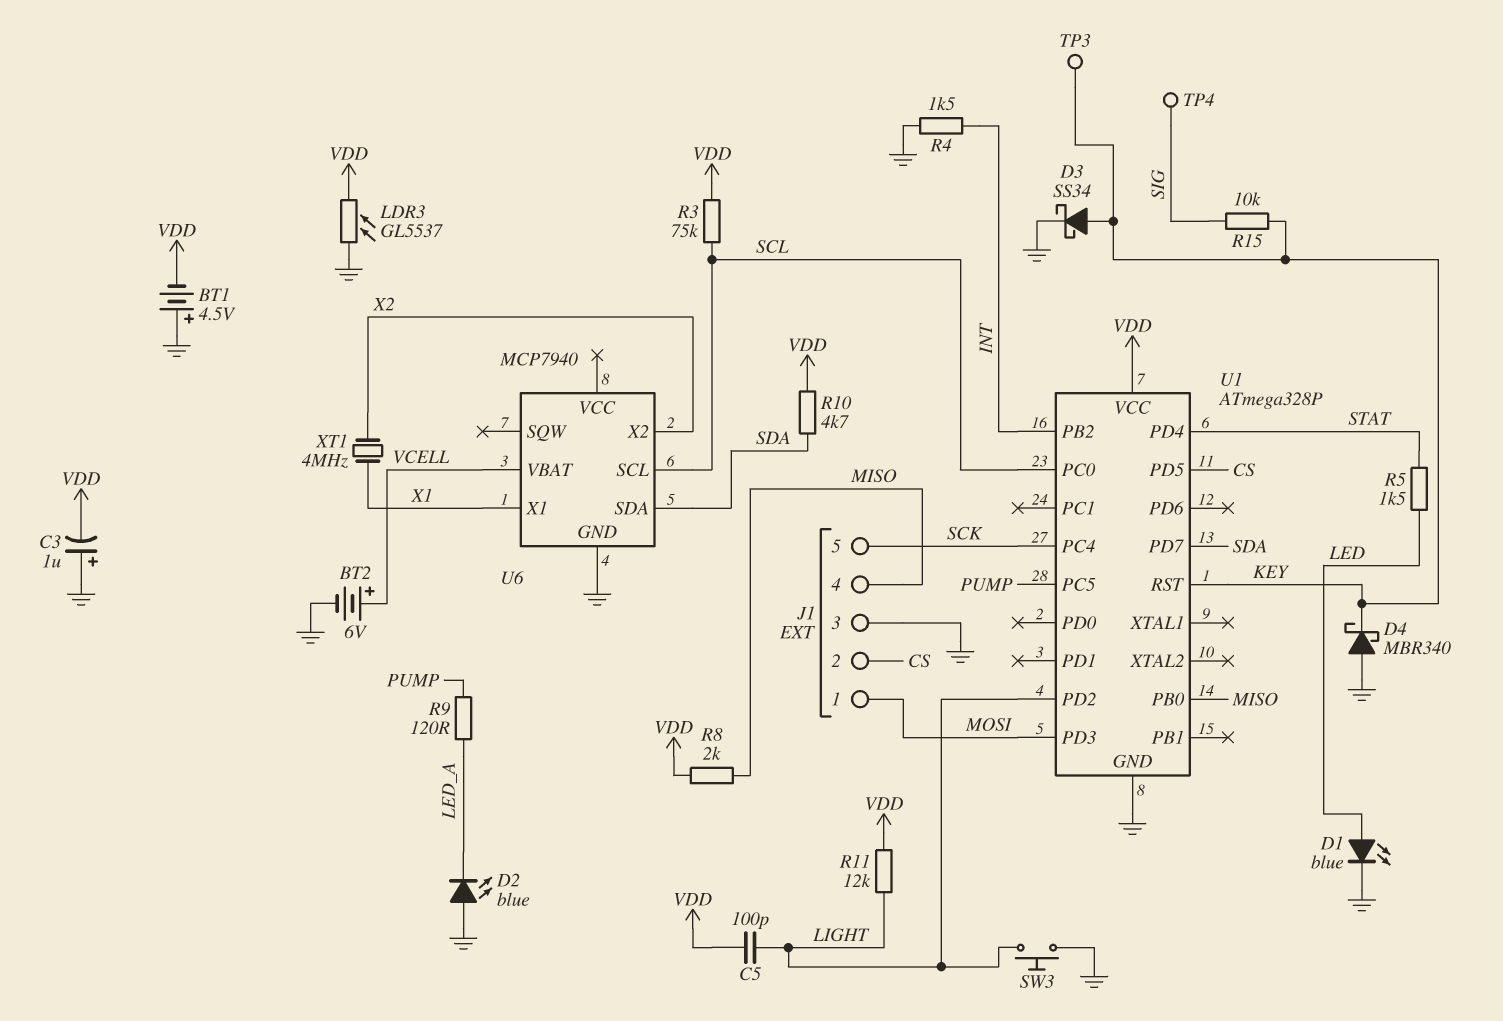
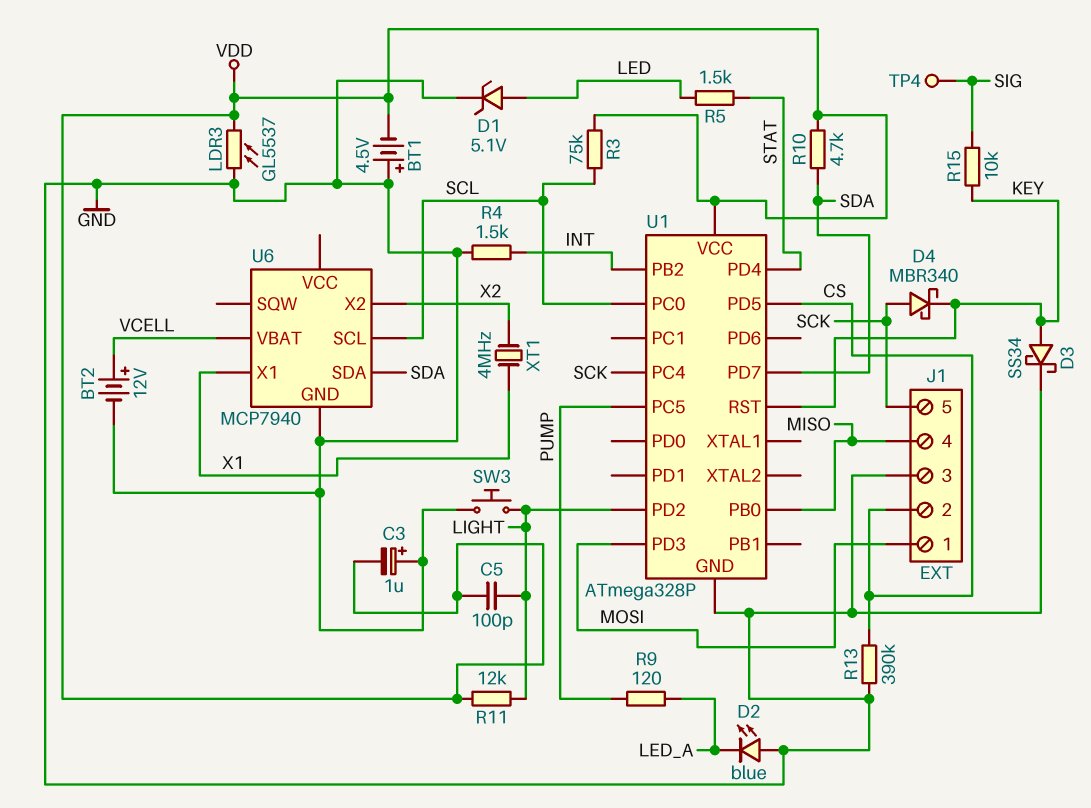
BT2: 6V (plus VCELL, minus GND) -> 12V (plus VCELL, minus GND)
D1: LED blue (A LED, K GND) -> zener 5.1V (A LED, K GND)
D4: schottky MBR340 (A GND, K KEY) -> schottky MBR340 (A SCK, K KEY)
R8: 2k (MISO, VDD) -> none
R13: none -> 390k (CS, GND)
TP3: test point (KEY) -> none

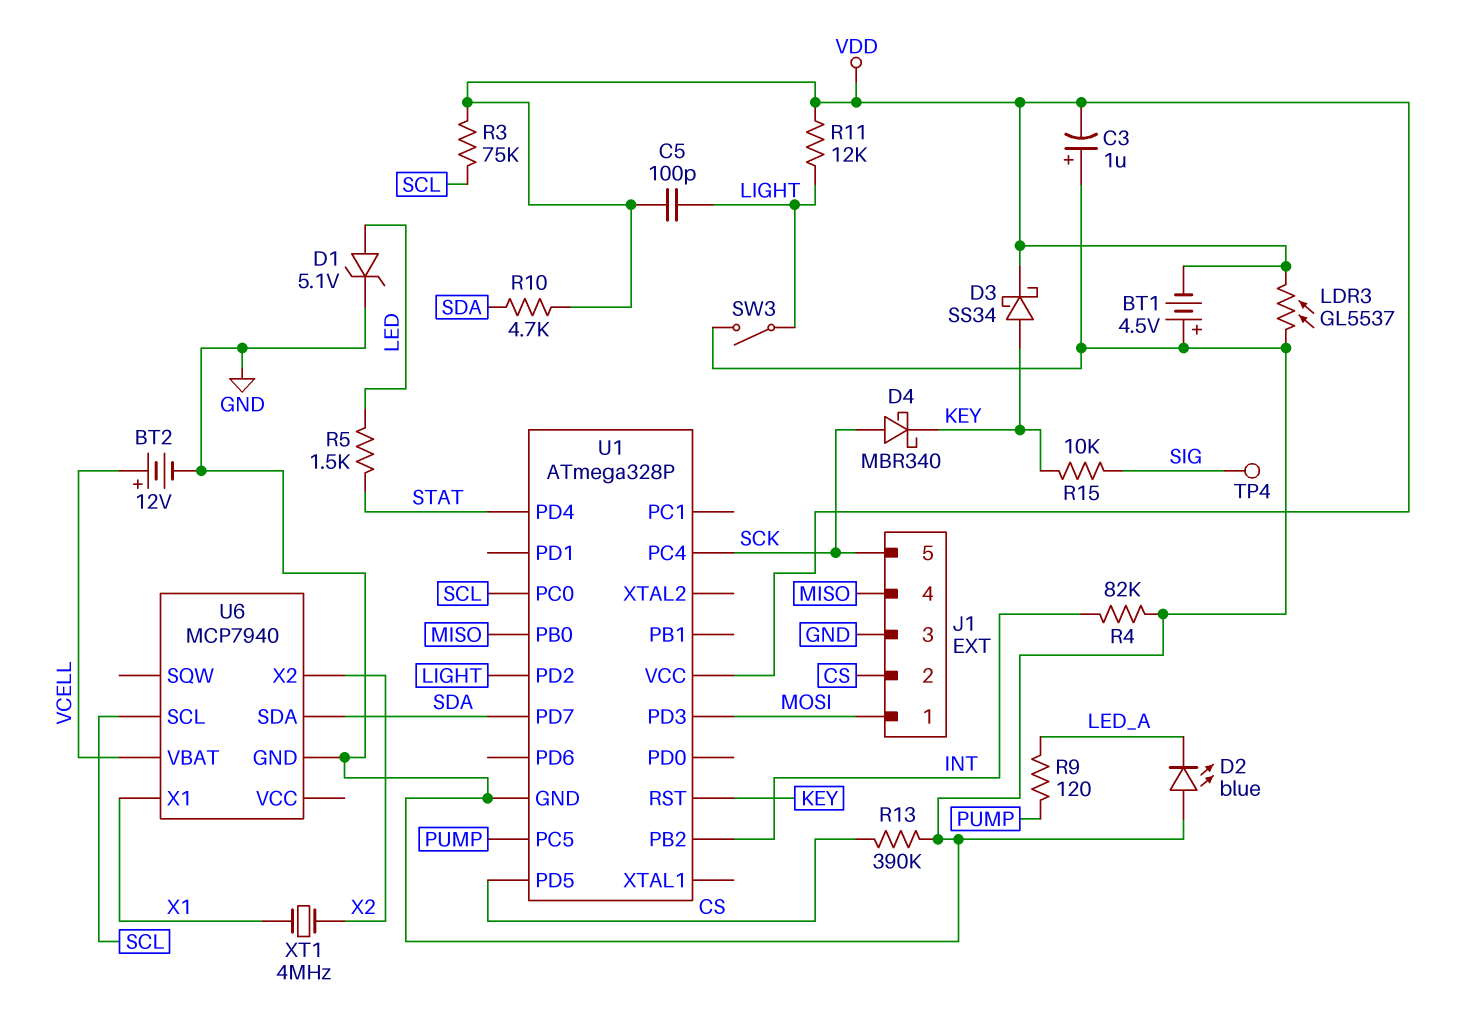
D3: schottky SS34 (A KEY, K GND) -> schottky SS34 (A KEY, K VDD)
R4: 1.5k (GND, INT) -> 82k (GND, INT)
SW3: button (GND, LIGHT) -> switch (GND, LIGHT)

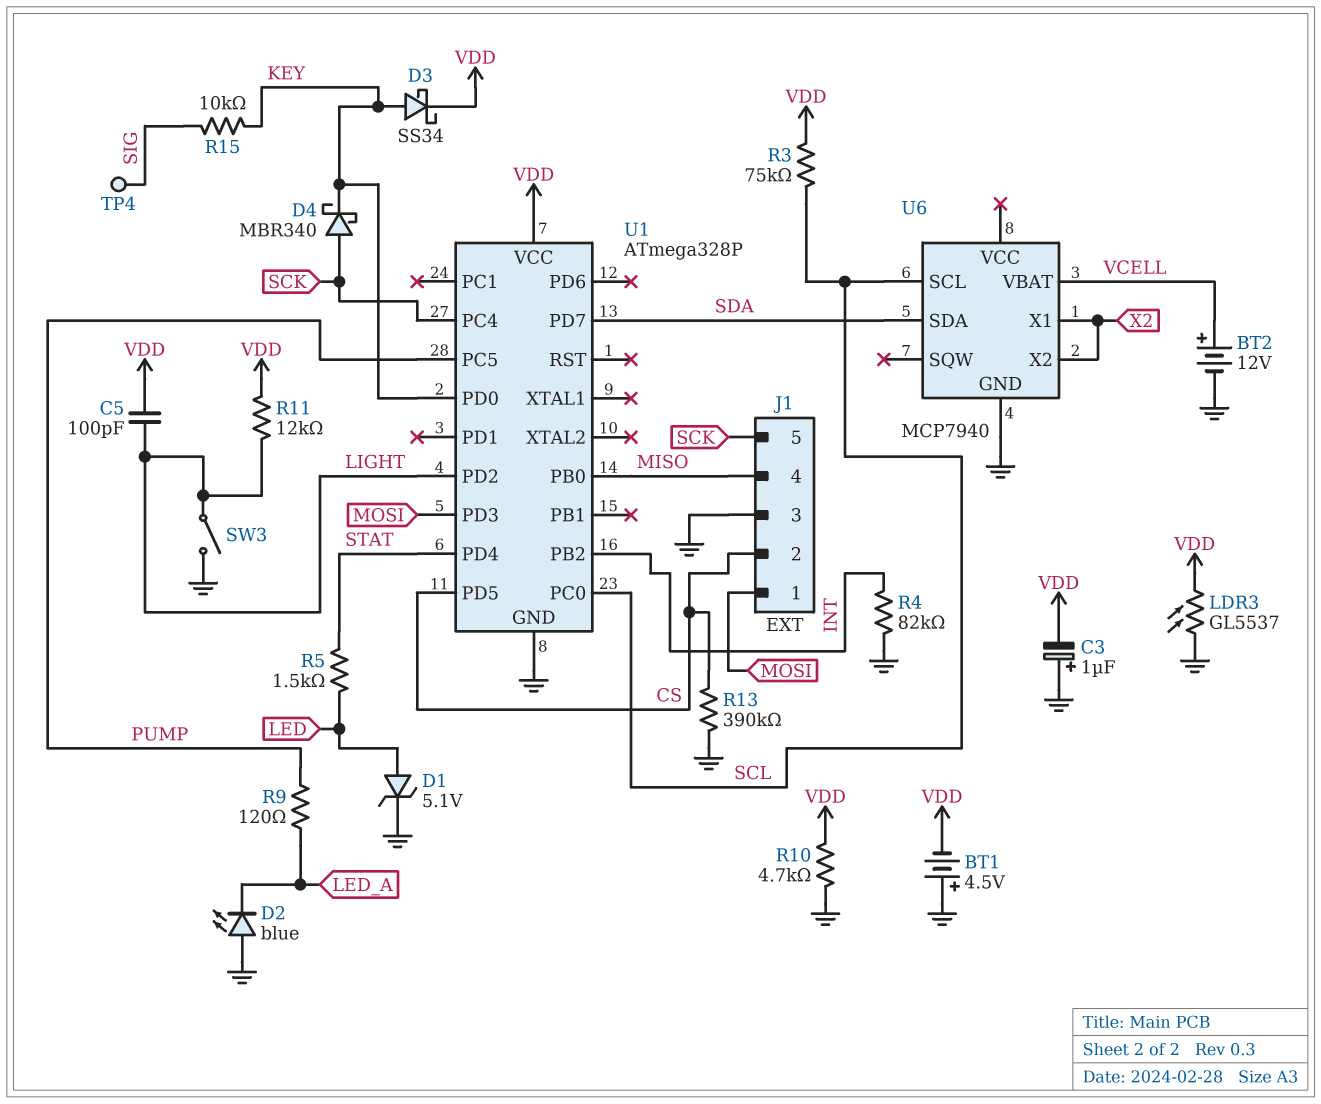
R10: 4.7k (SDA, VDD) -> 4.7k (GND, VDD)
U1 pin PD0: none -> KEY
U1 pin RST: KEY -> none
U6 pin X1: X1 -> X2
XT1: 4MHz (X1, X2) -> none

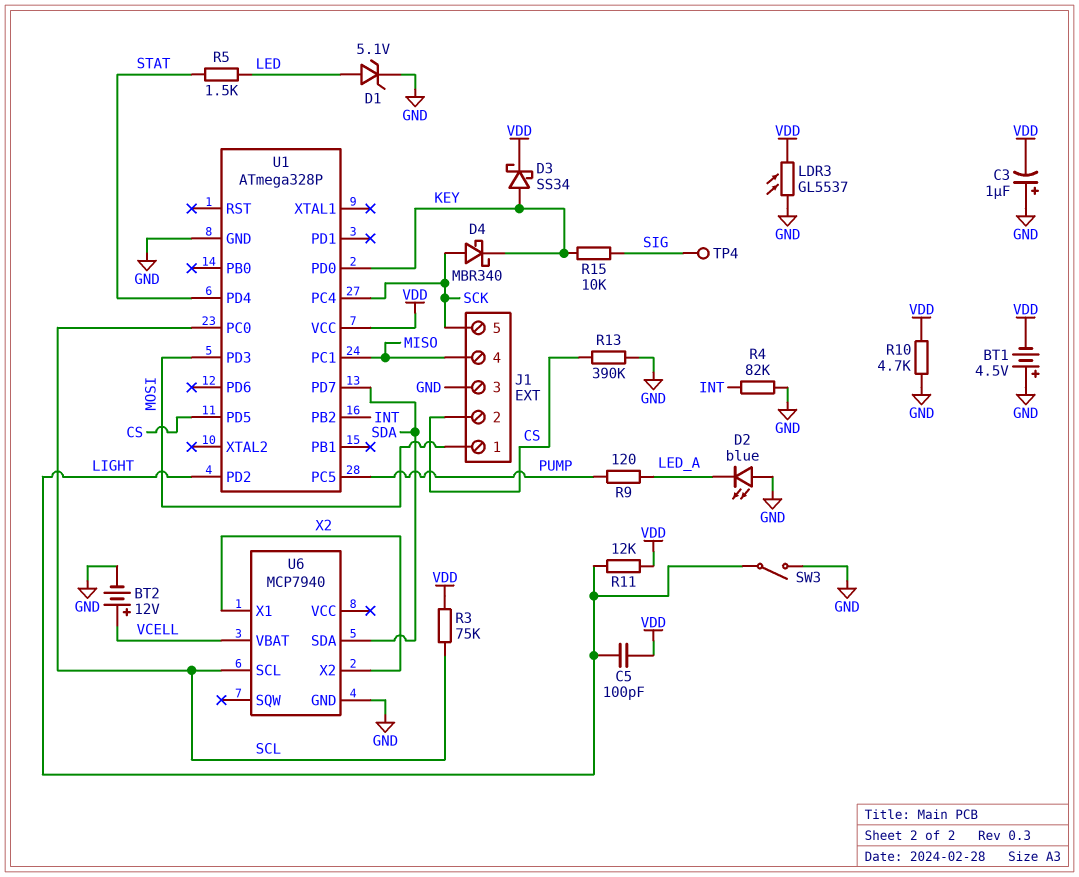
U1 pin PB0: MISO -> none
U1 pin PC1: none -> MISO

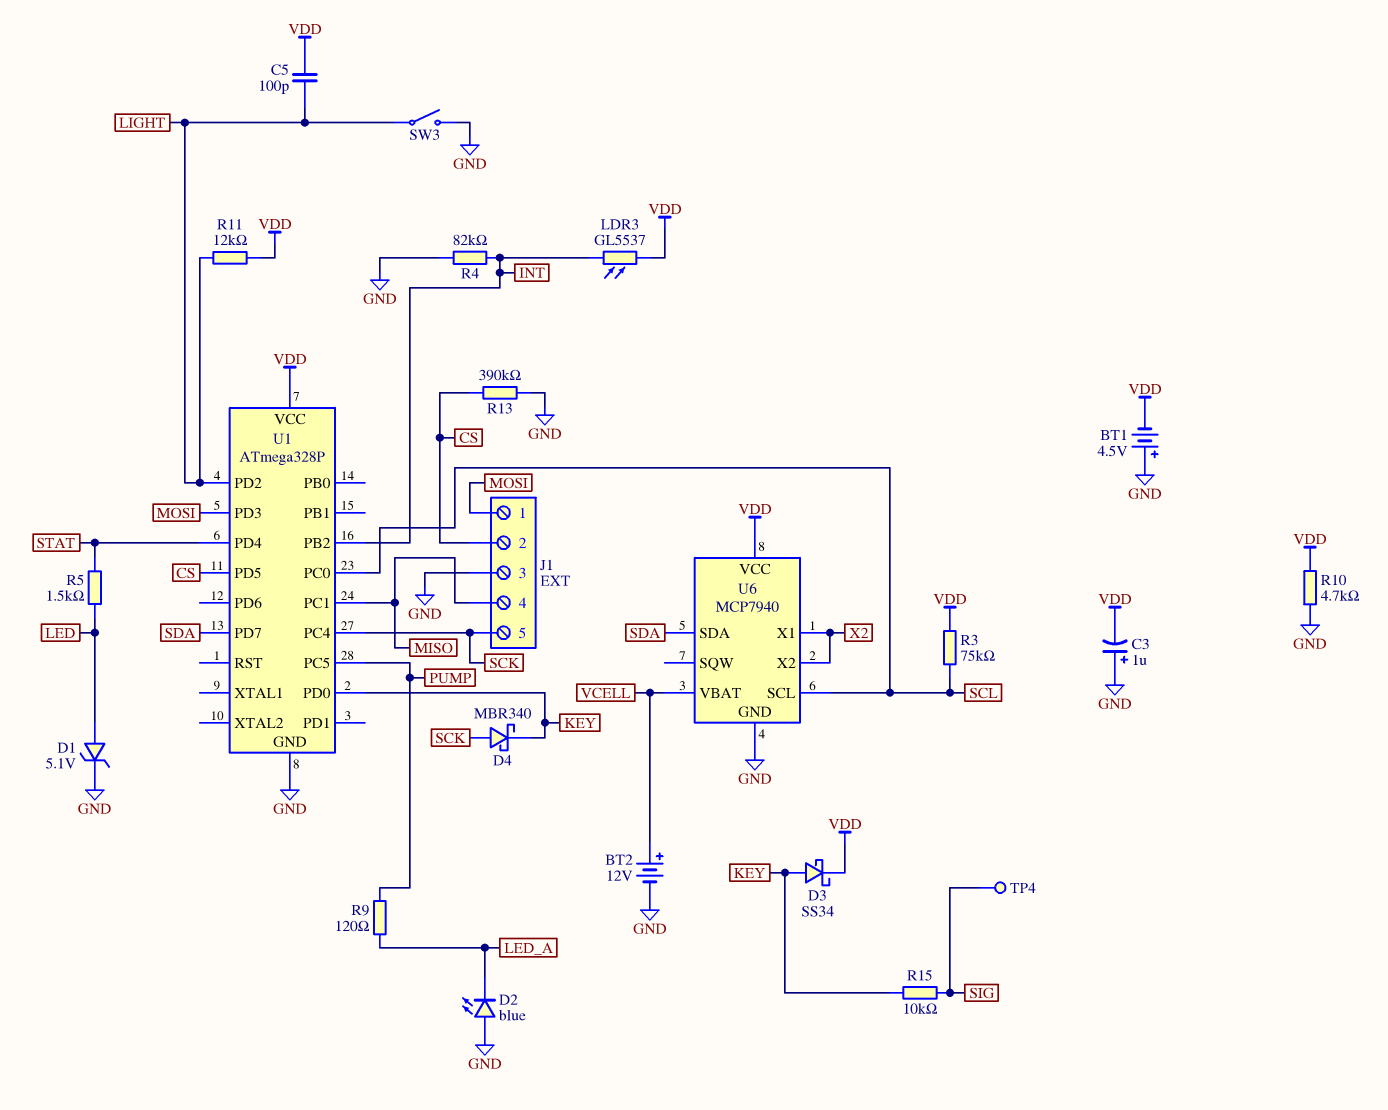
LDR3: GL5537 (GND, VDD) -> GL5537 (INT, VDD)
U6 pin VCC: none -> VDD

